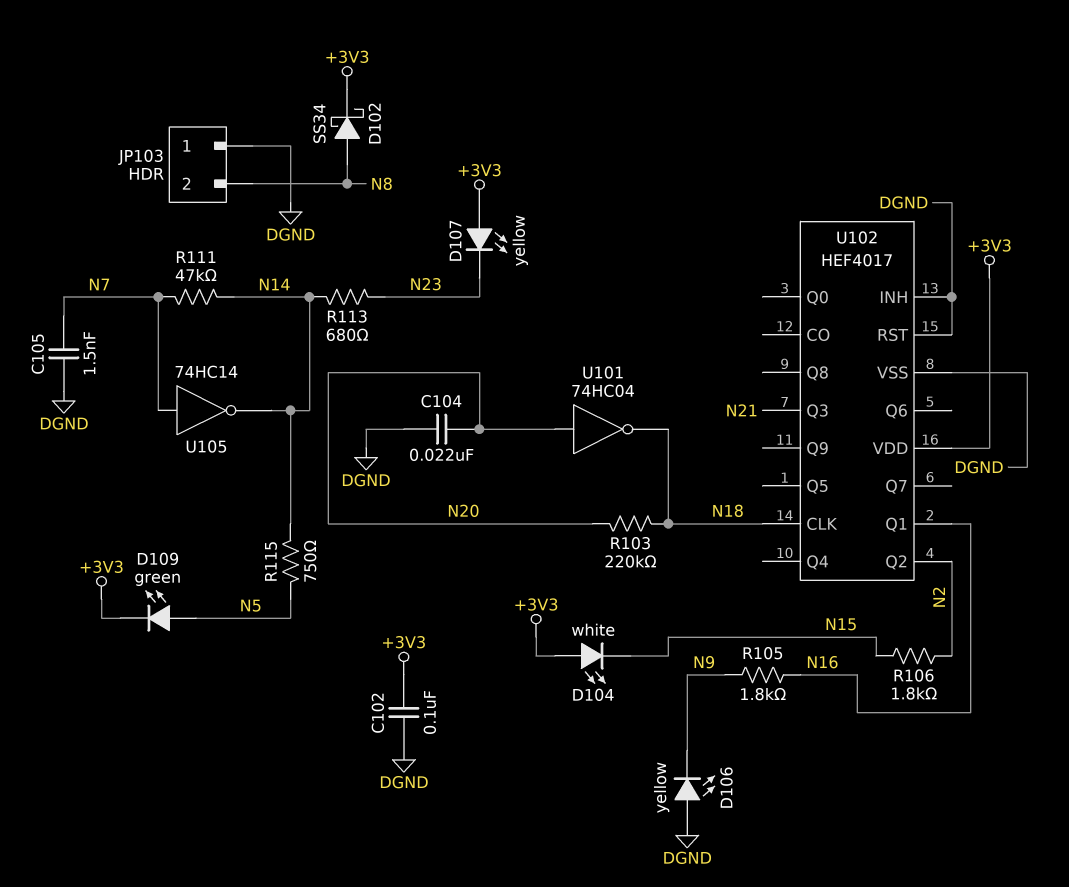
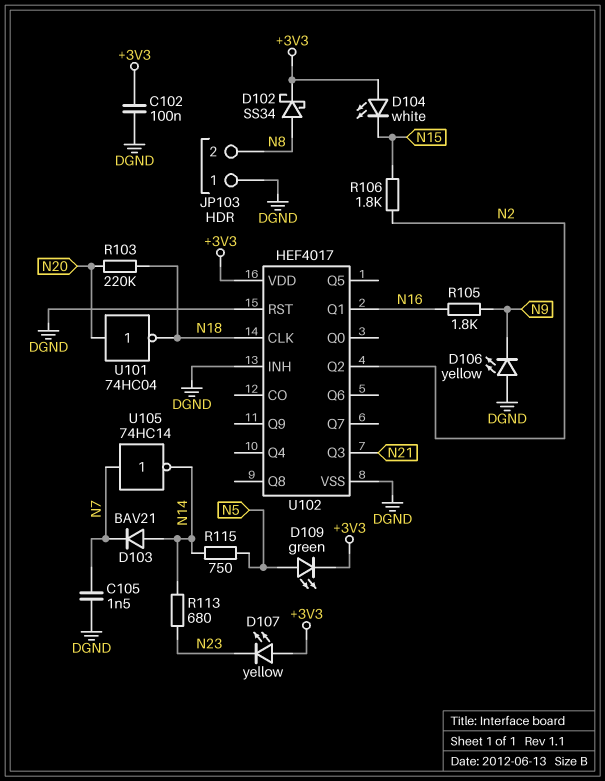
C104: 22nF (DGND, N20) -> none
D103: none -> diode BAV21 (A N14, K N7)
R111: 47k (N7, N14) -> none

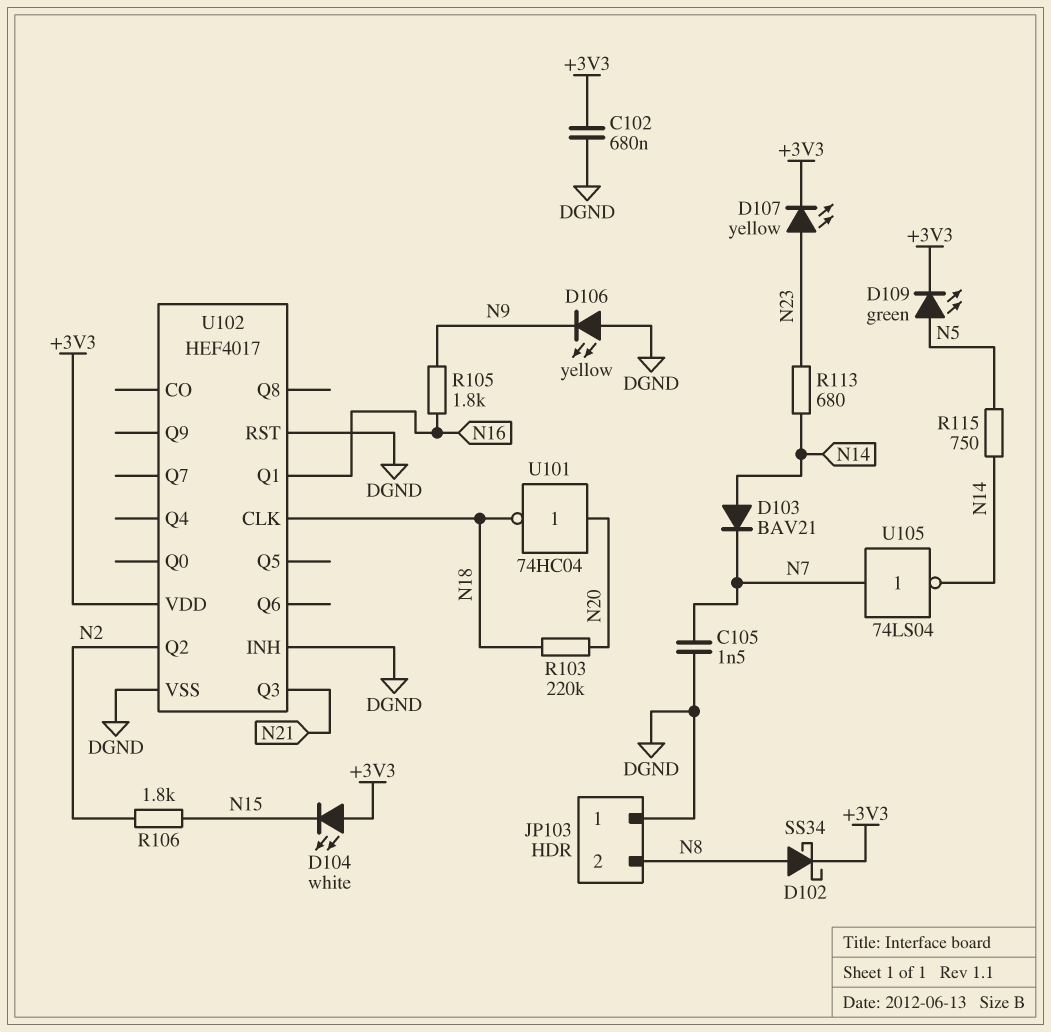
C102: 100nF (+3V3, DGND) -> 680nF (+3V3, DGND)
D107: LED yellow (A +3V3, K N23) -> LED yellow (A N23, K +3V3)
U105: NOT 74HC14 (in N7, out N14) -> NOT 74LS04 (in N7, out N14)

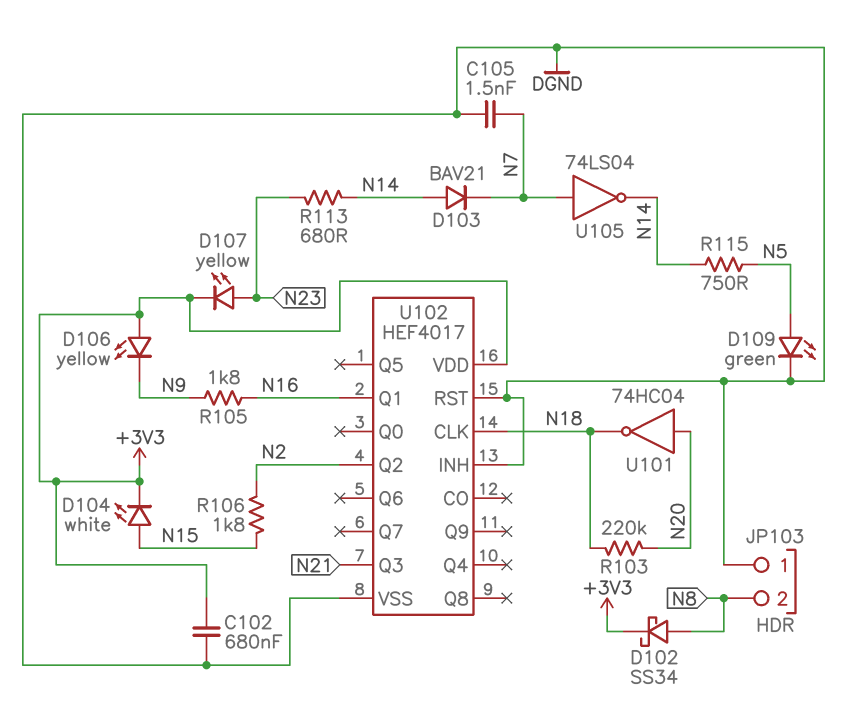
D104: LED white (A +3V3, K N15) -> LED white (A N15, K +3V3)
D106: LED yellow (A DGND, K N9) -> LED yellow (A +3V3, K N9)
D109: LED green (A N5, K +3V3) -> LED green (A N5, K DGND)

